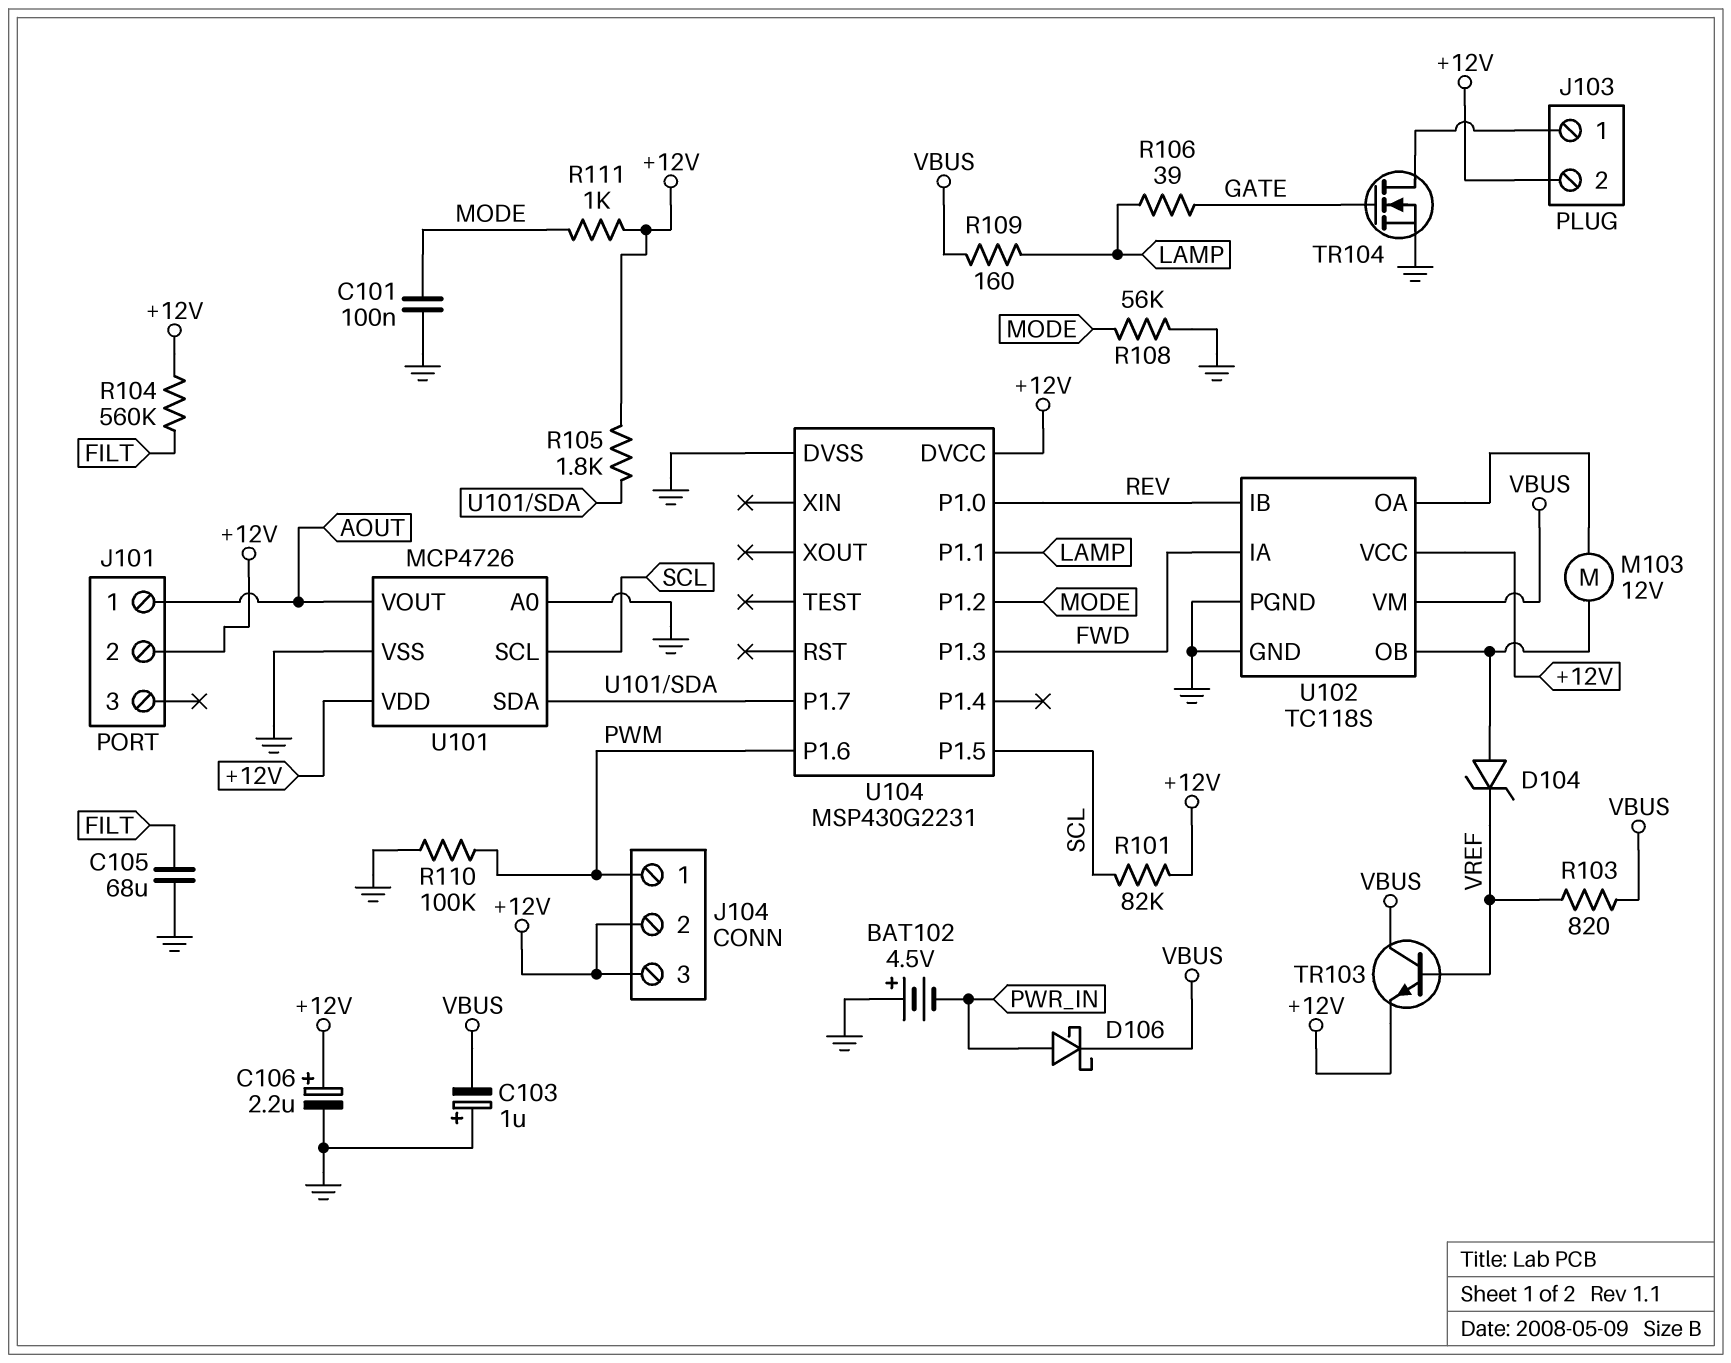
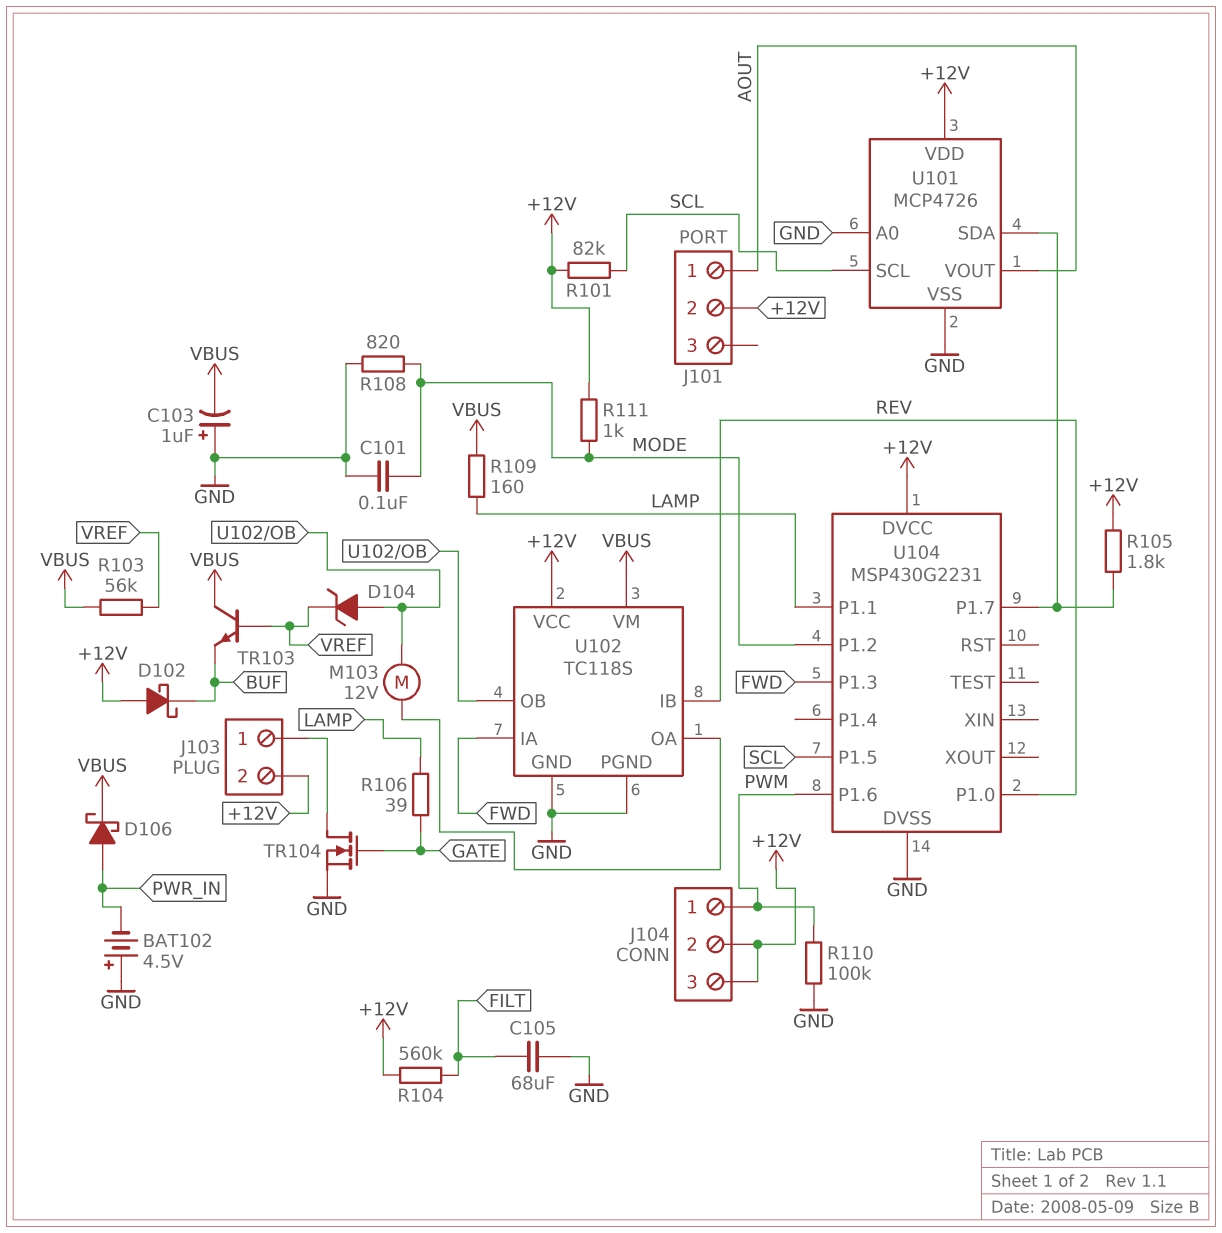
C106: 2.2uF (plus +12V, minus GND) -> none
D102: none -> schottky (A +12V, K BUF)
R103: 820 (VBUS, VREF) -> 56k (VBUS, VREF)
R108: 56k (GND, MODE) -> 820 (GND, MODE)
TR103: NPN (B VREF, C VBUS, E +12V) -> NPN (B VREF, C VBUS, E BUF)

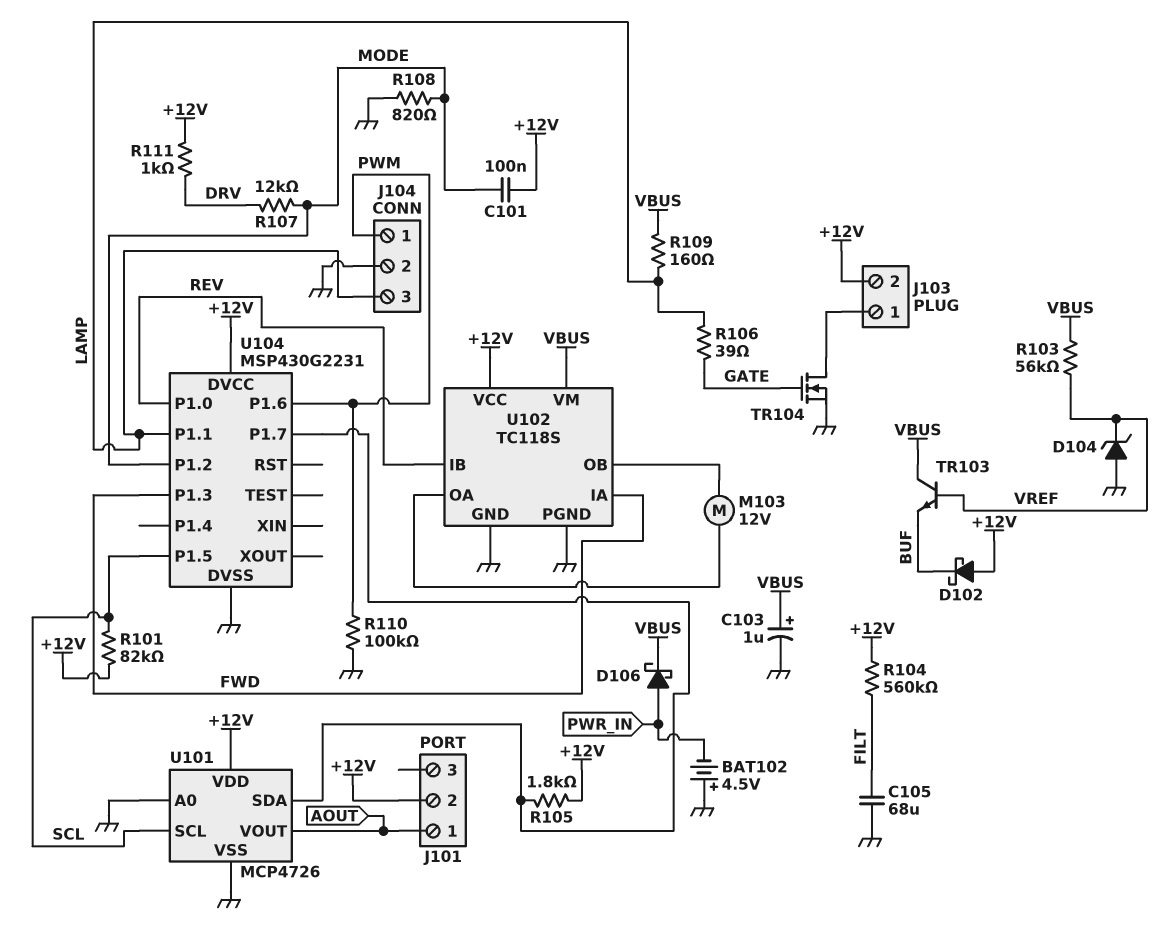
C101: 100nF (GND, MODE) -> 100nF (+12V, MODE)
C103: 1uF (plus GND, minus VBUS) -> 1uF (plus VBUS, minus GND)
D104: zener (A U102/OB, K VREF) -> zener (A GND, K VREF)
J104 pin 2: +12V -> GND
J104 pin 3: +12V -> LAMP
R107: none -> 12k (DRV, MODE)
R111: 1k (+12V, MODE) -> 1k (+12V, DRV)

